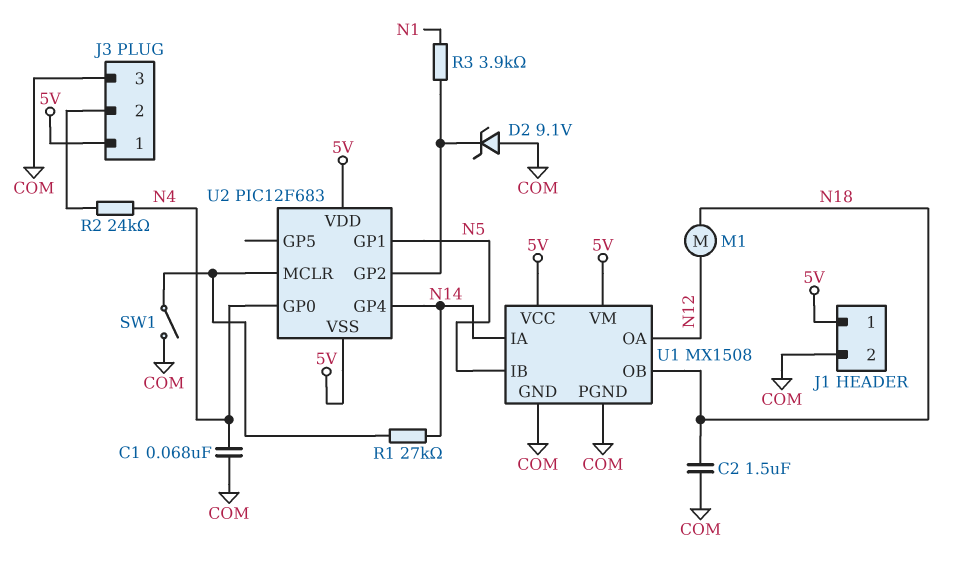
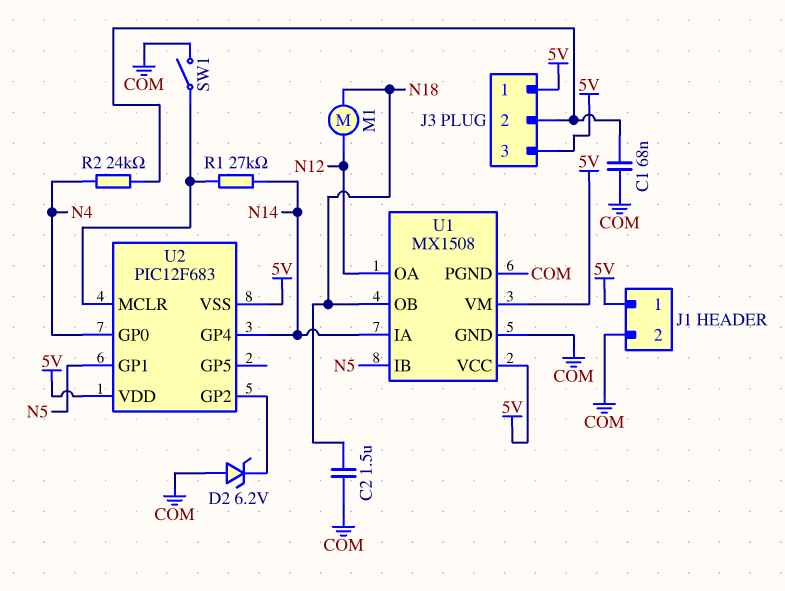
C1: 68nF (COM, N4) -> 68nF (COM, J3/2)
D2: zener 9.1V (A COM, K U2/GP2) -> zener 6.2V (A COM, K U2/GP2)
J3 pin 3: COM -> 5V
R3: 3.9k (N1, U2/GP2) -> none

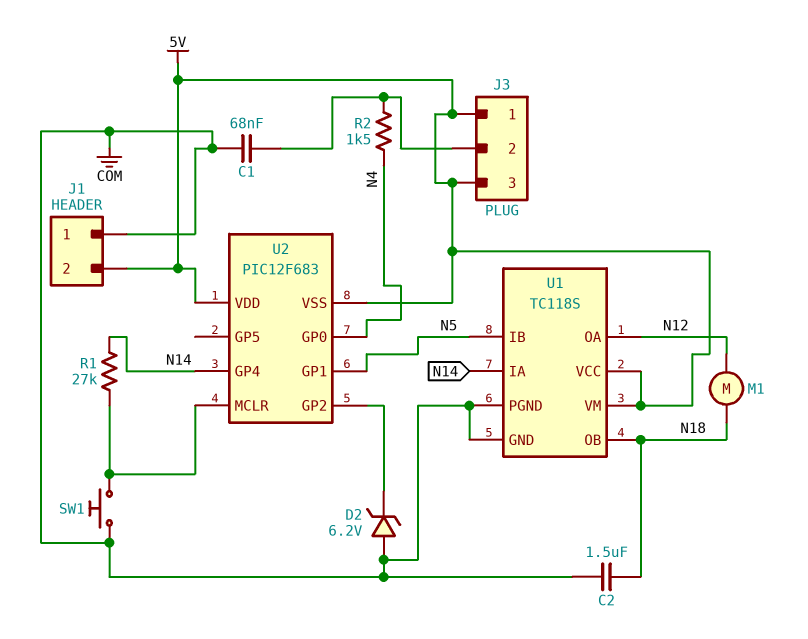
J1 pin 1: 5V -> COM
J1 pin 2: COM -> 5V
R2: 24k (J3/2, N4) -> 1.5k (J3/2, N4)
SW1: switch (COM, U2/MCLR) -> button (COM, U2/MCLR)
U1: MX1508 -> TC118S

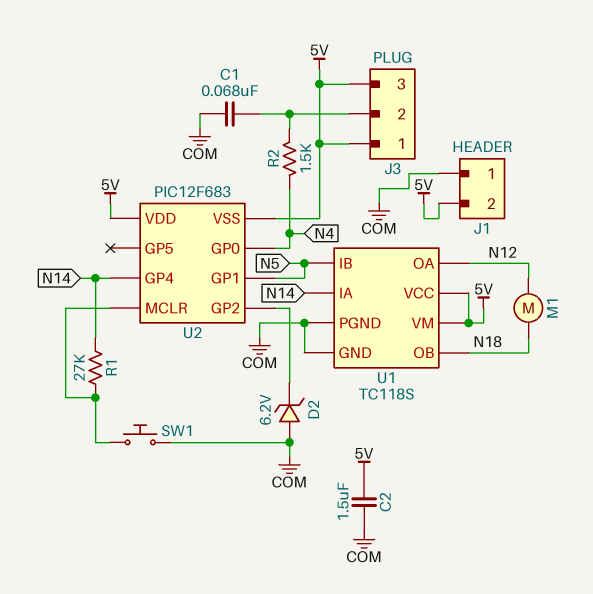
C2: 1.5uF (COM, N18) -> 1.5uF (5V, COM)

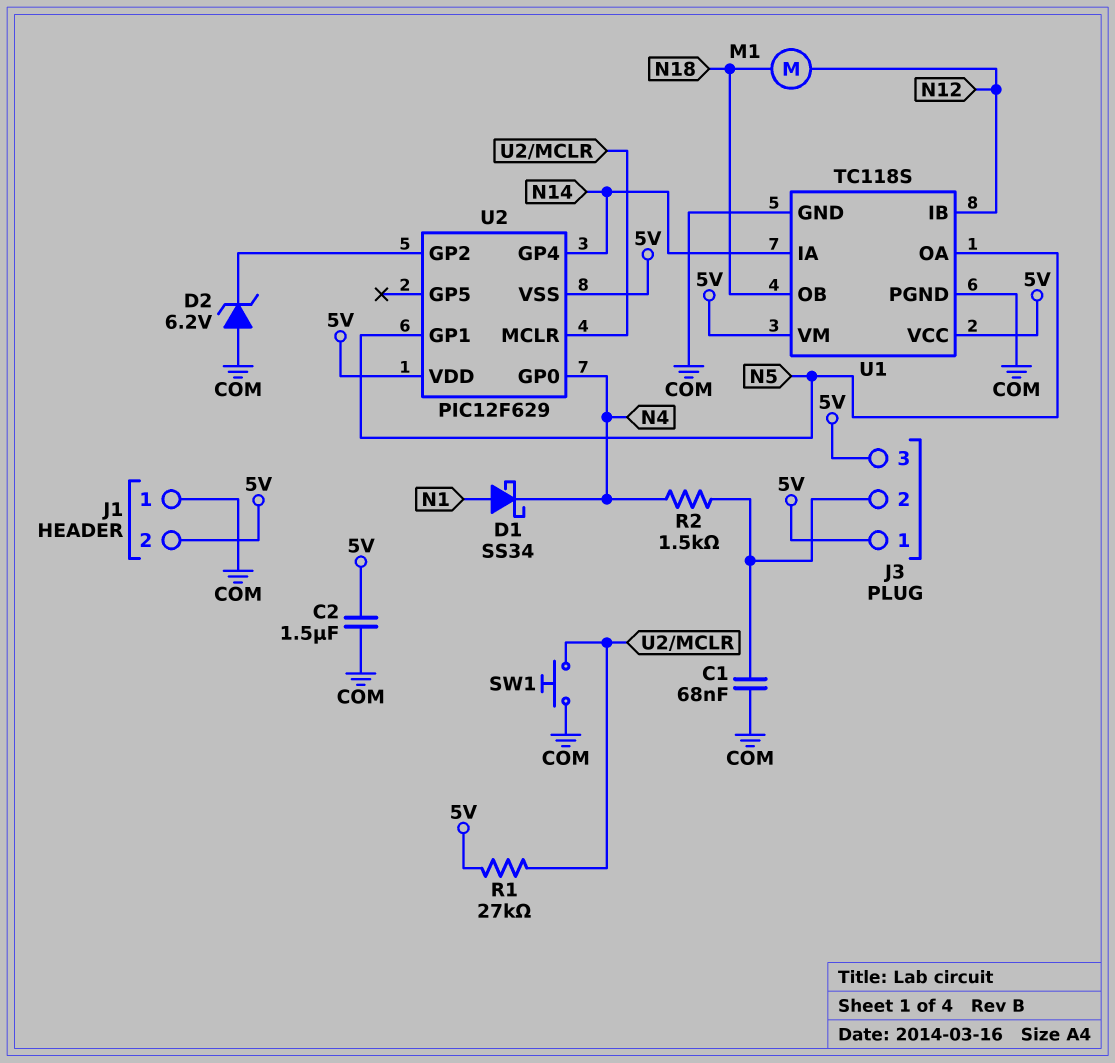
D1: none -> schottky SS34 (A N1, K N4)
R1: 27k (N14, U2/MCLR) -> 27k (5V, U2/MCLR)
U1 pin IB: N5 -> N12
U1 pin OA: N12 -> N5
U2: PIC12F683 -> PIC12F629

